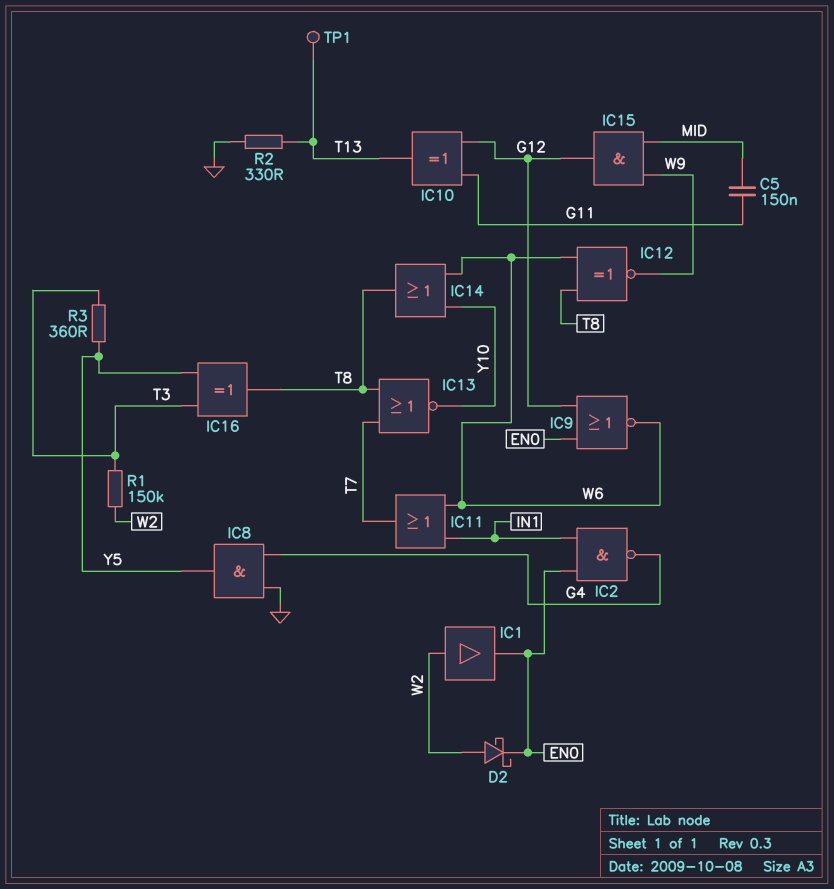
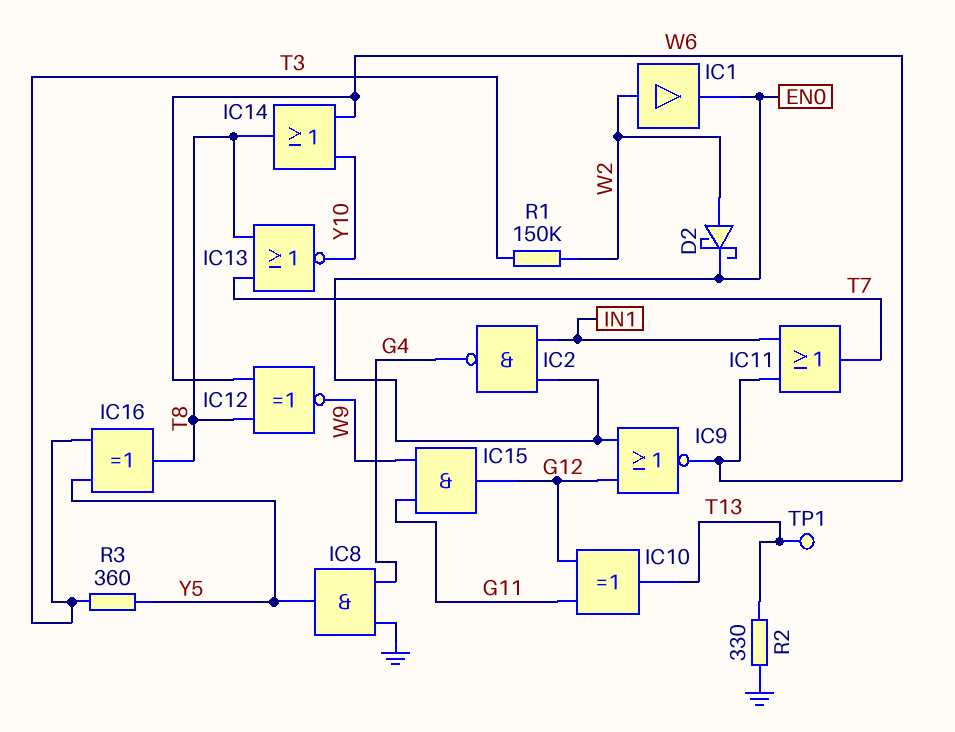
C5: 150nF (G11, MID) -> none
IC15: AND (in MID, in W9, out G12) -> AND (in G11, in W9, out G12)

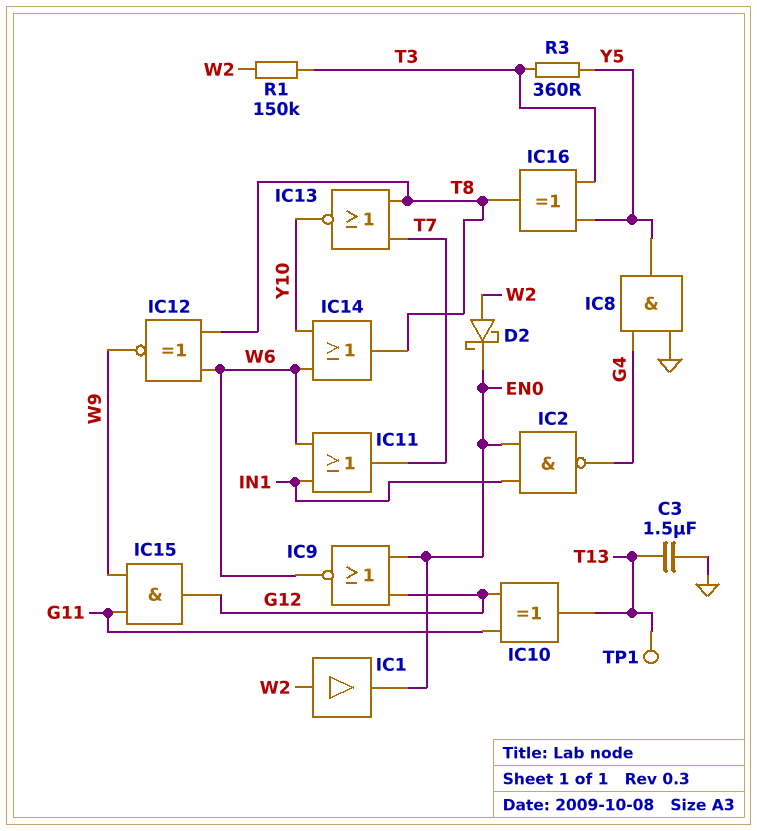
C3: none -> 1.5uF (GND, T13)
R2: 330 (GND, T13) -> none

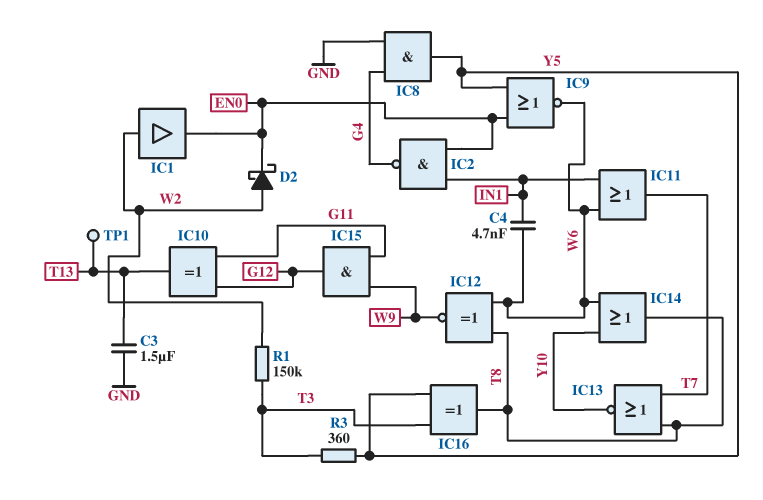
C4: none -> 4.7nF (IN1, W6)
IC9: NOR (in EN0, in G12, out W6) -> NOR (in EN0, in Y5, out W6)

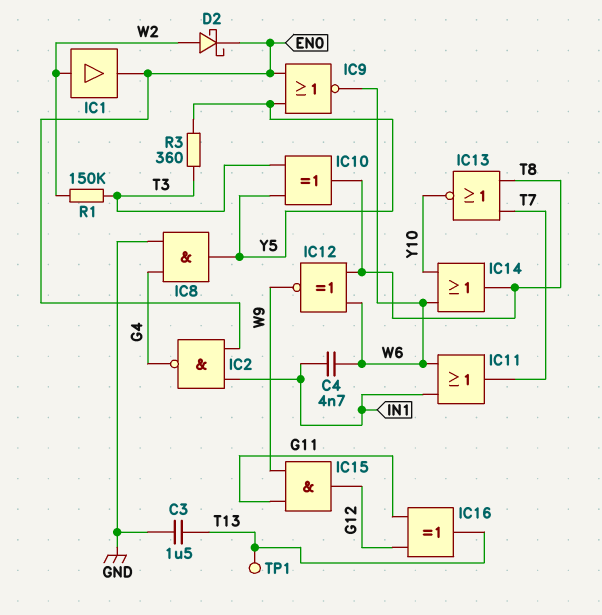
IC10: XOR (in G11, in G12, out T13) -> XOR (in T3, in Y5, out T8)
IC16: XOR (in T3, in Y5, out T8) -> XOR (in G11, in G12, out T13)

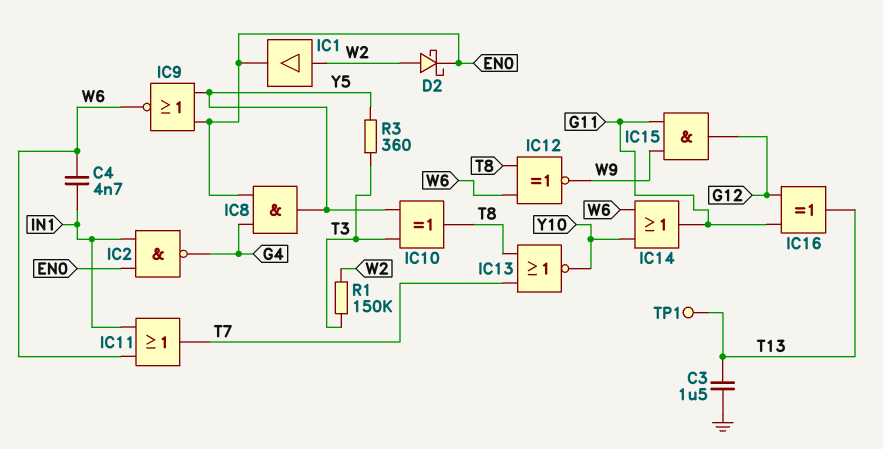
IC8: AND (in G4, in GND, out Y5) -> AND (in EN0, in G4, out Y5)
IC14: OR (in W6, in Y10, out T8) -> OR (in W6, in Y10, out G11)

